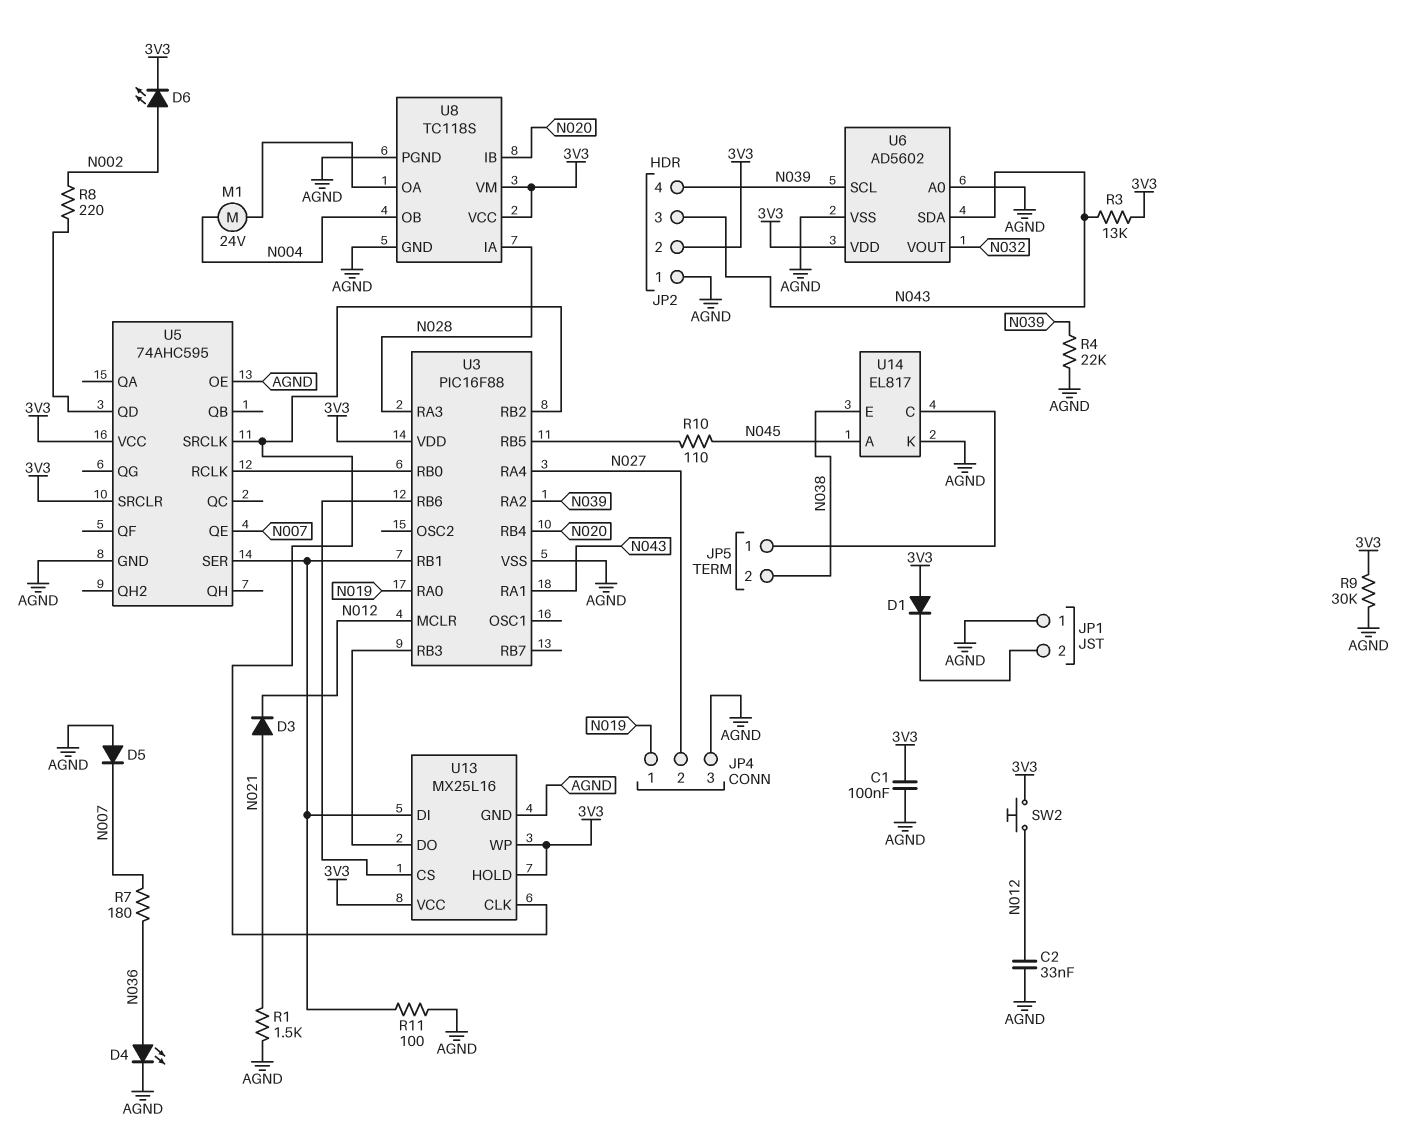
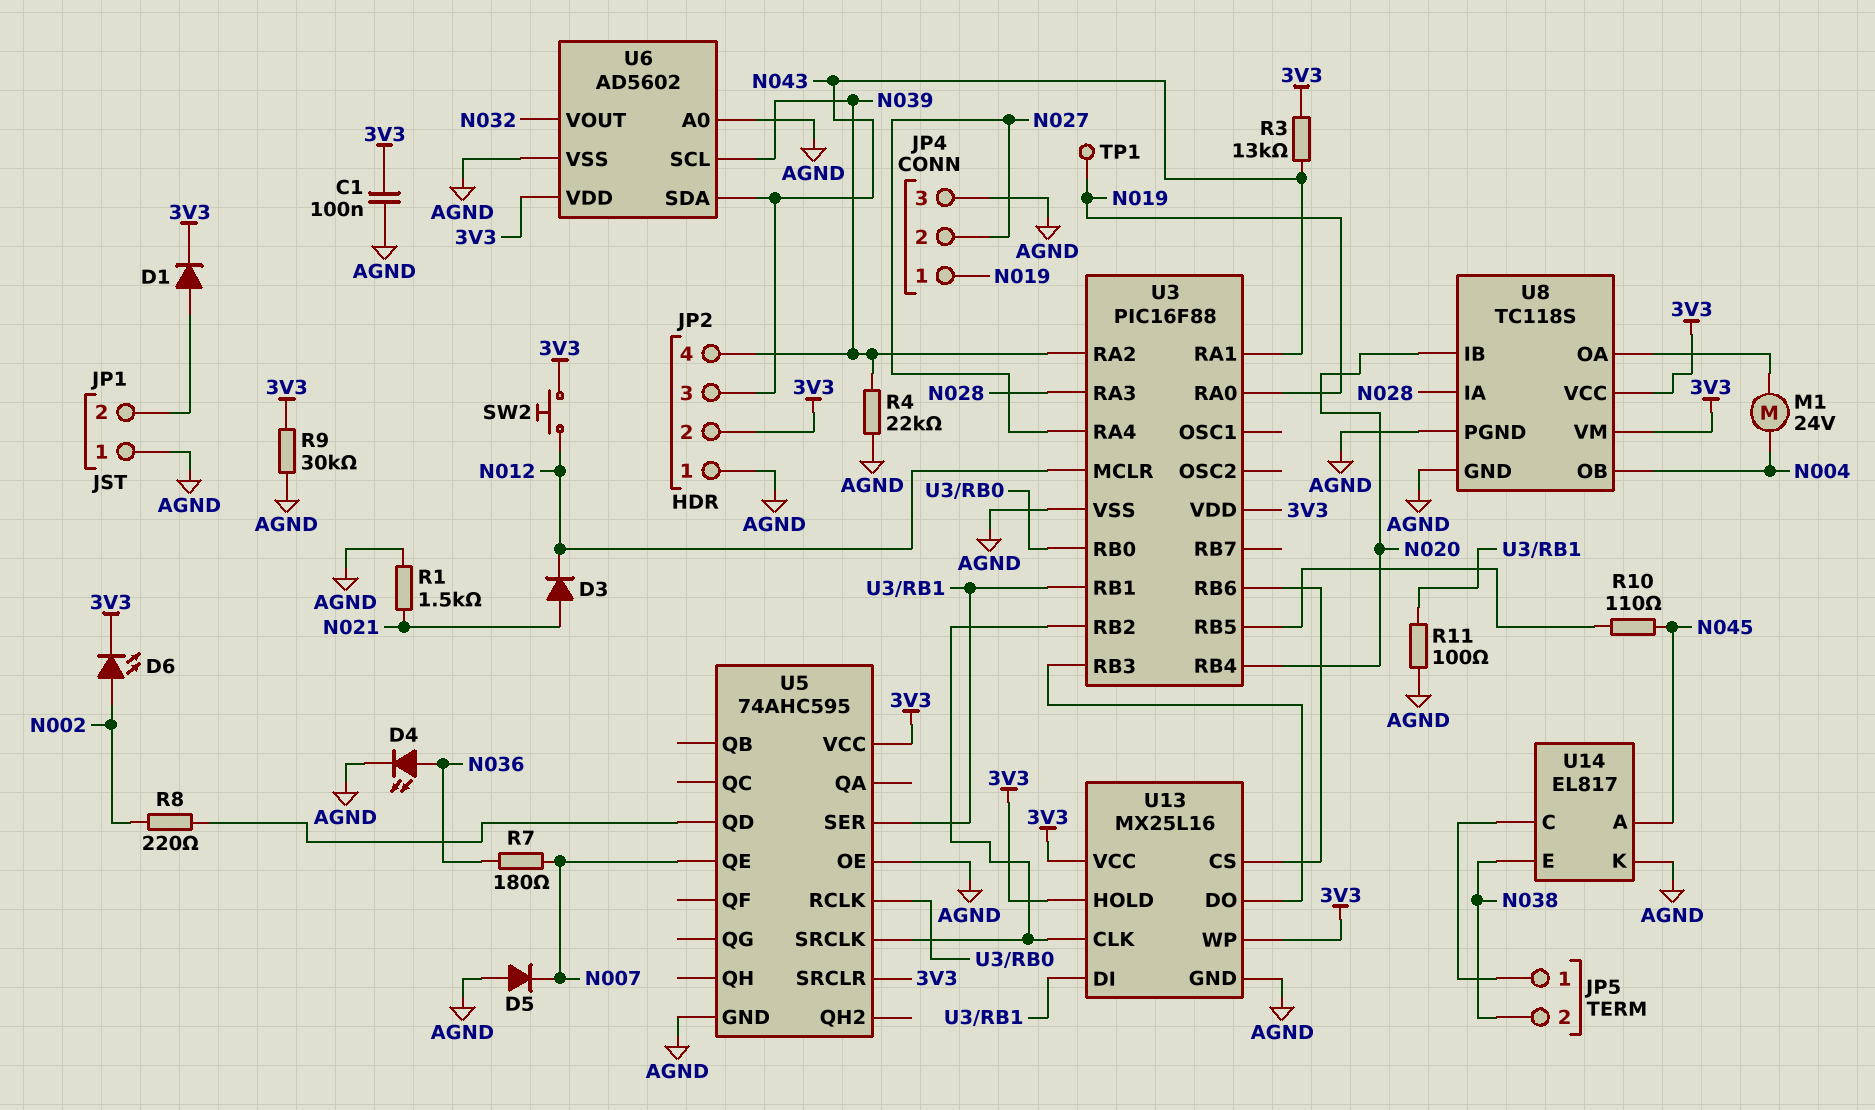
C2: 33nF (AGND, N012) -> none
D1: diode (A 3V3, K JP1/2) -> diode (A JP1/2, K 3V3)
TP1: none -> test point (N019)

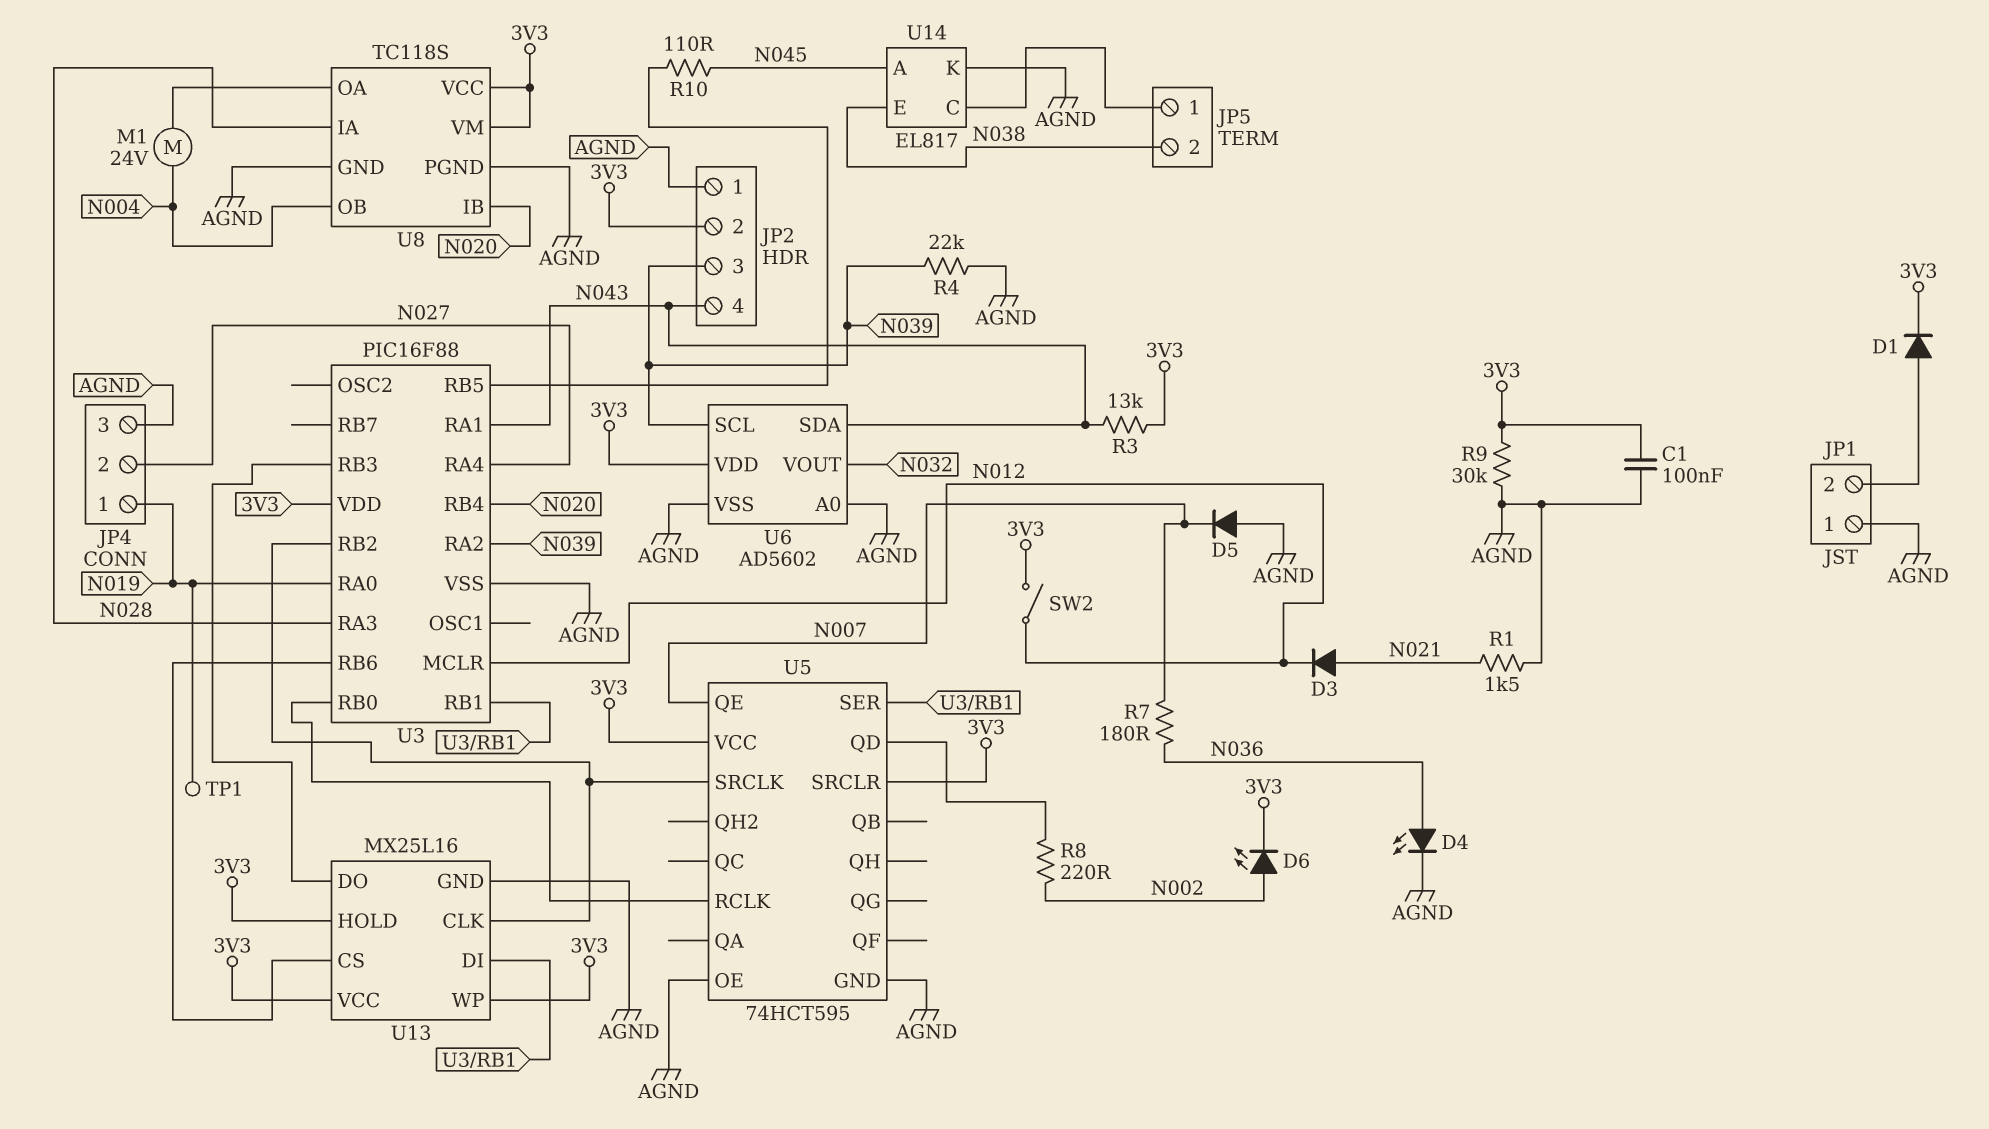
JP2 pin 3: N043 -> N039
JP2 pin 4: N039 -> N043
R11: 100 (AGND, U3/RB1) -> none
SW2: button (3V3, N012) -> switch (3V3, N012)
U5: 74AHC595 -> 74HCT595

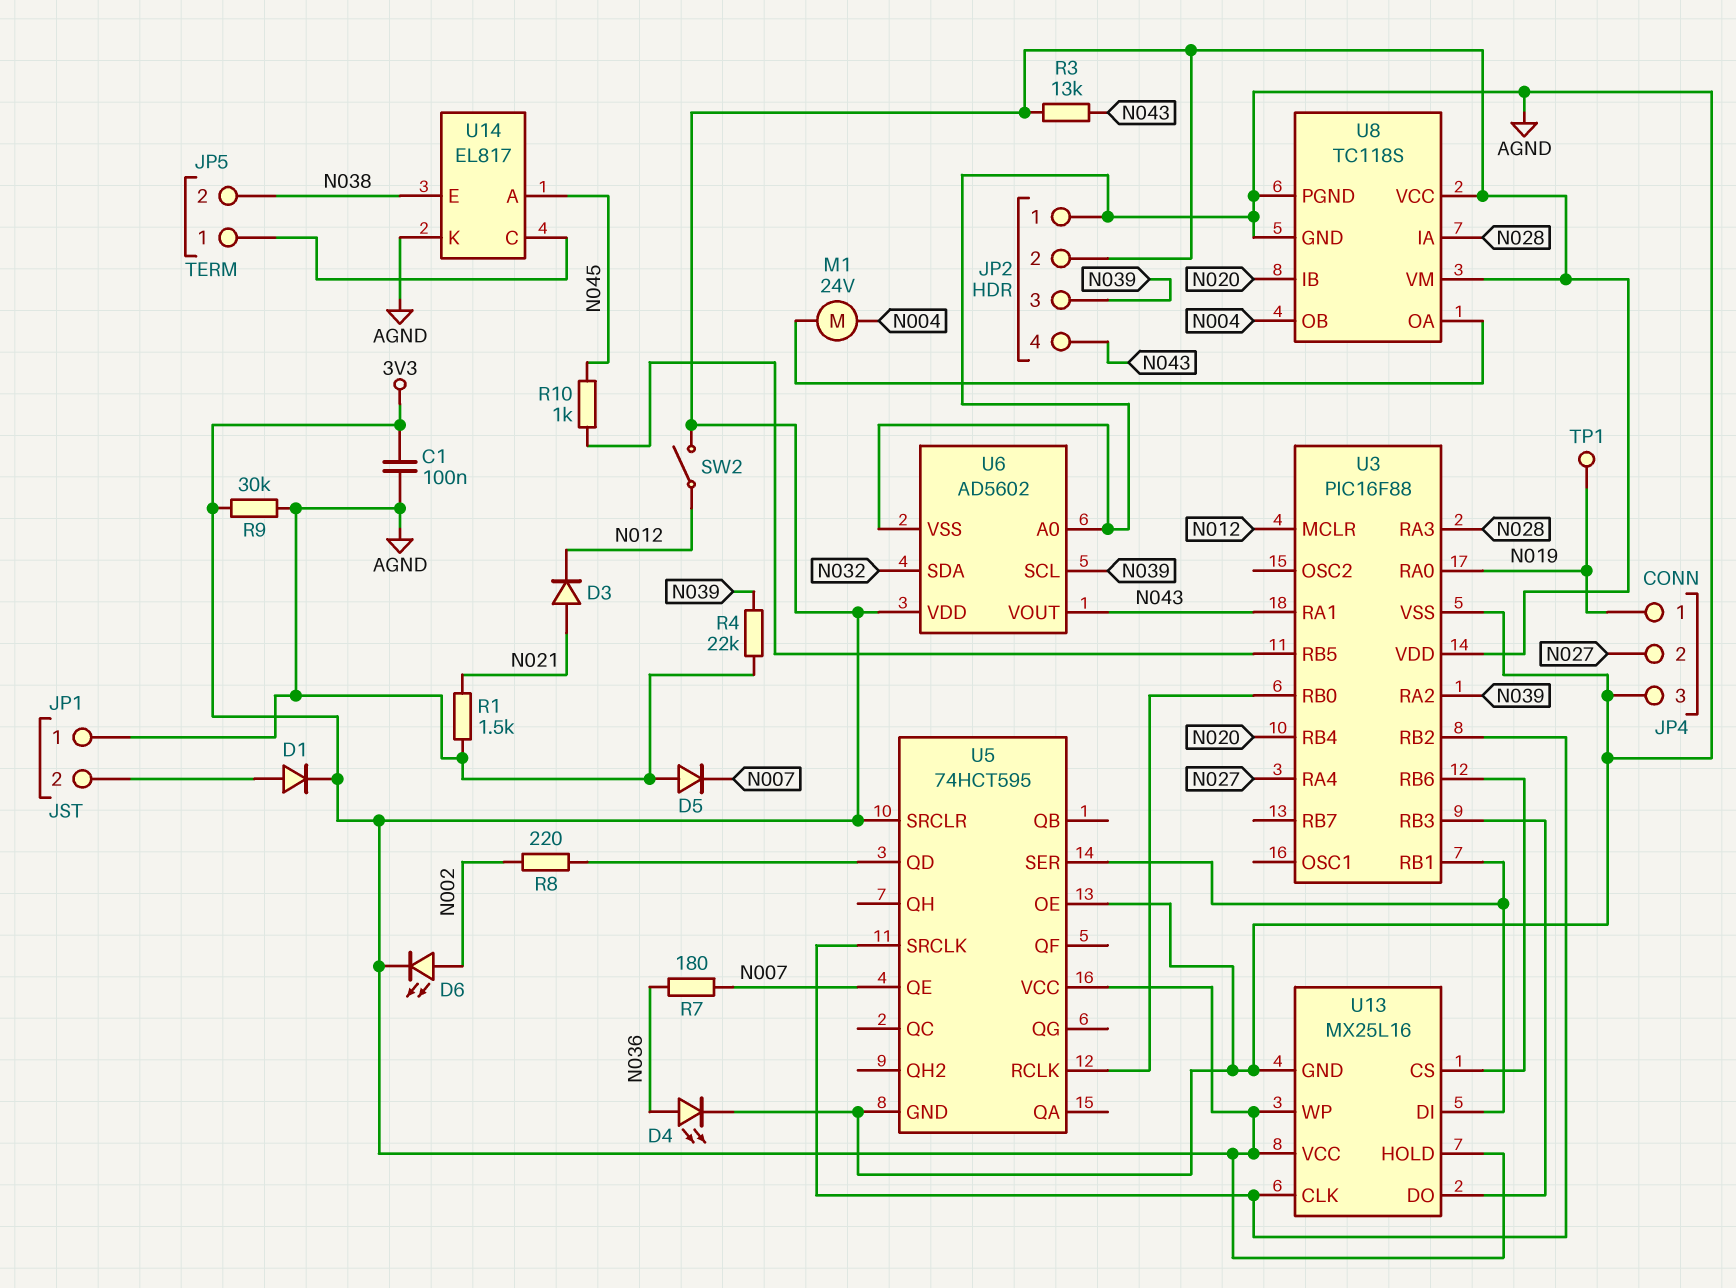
R10: 110 (N045, U3/RB5) -> 1k (N045, U3/RB5)
U6 pin SDA: N043 -> N032
U6 pin VOUT: N032 -> N043

